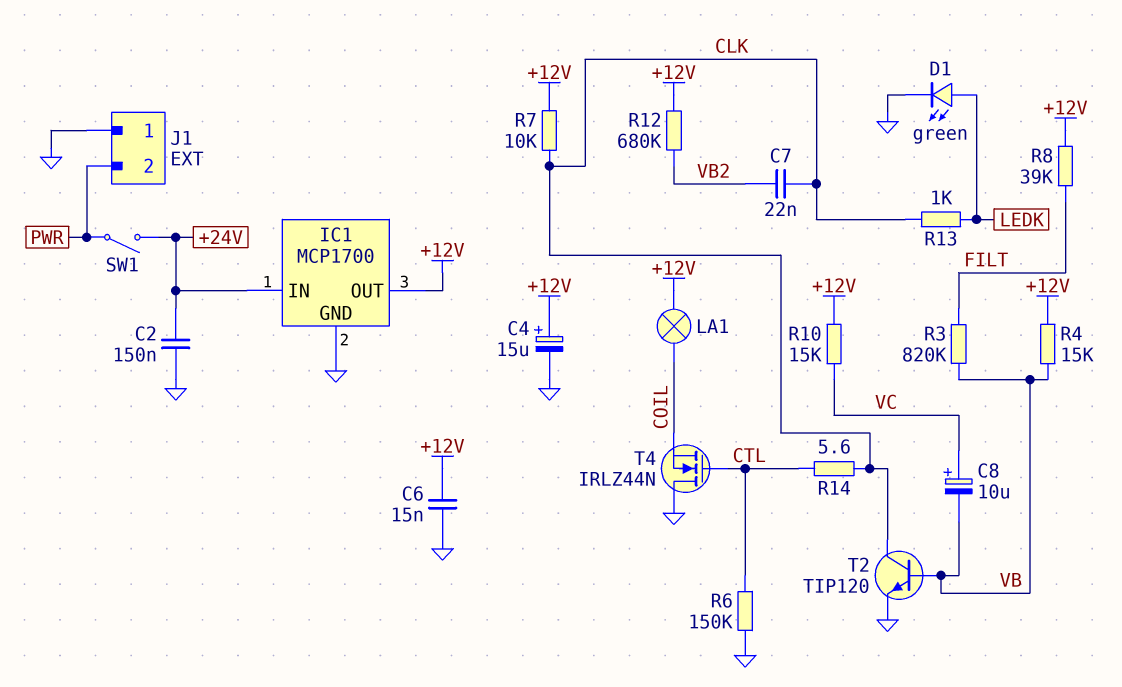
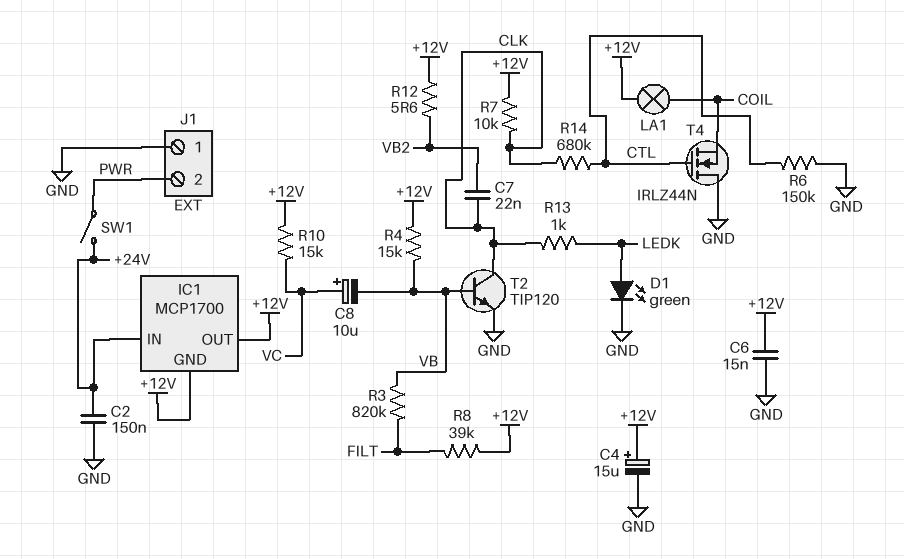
IC1 pin GND: GND -> +12V
R12: 680k (+12V, VB2) -> 5.6 (+12V, VB2)
R14: 5.6 (CLK, CTL) -> 680k (CLK, CTL)

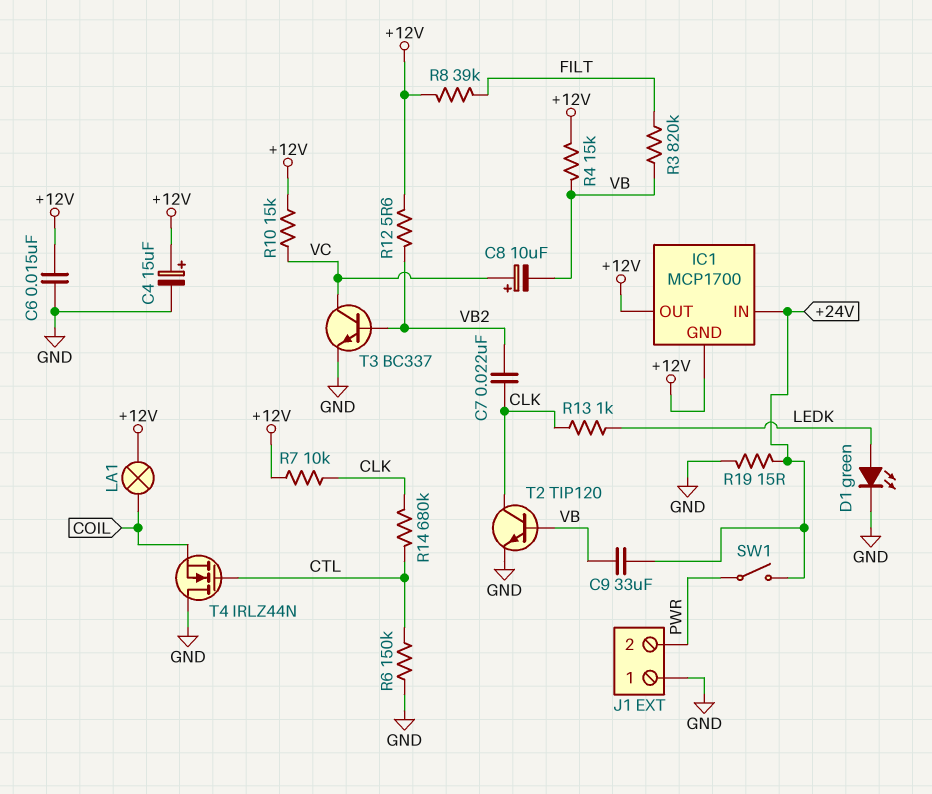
C2: 150nF (+24V, GND) -> none
C9: none -> 33uF (+24V, VB)
R19: none -> 15 (+24V, GND)
T3: none -> NPN BC337 (B VB2, C VC, E GND)

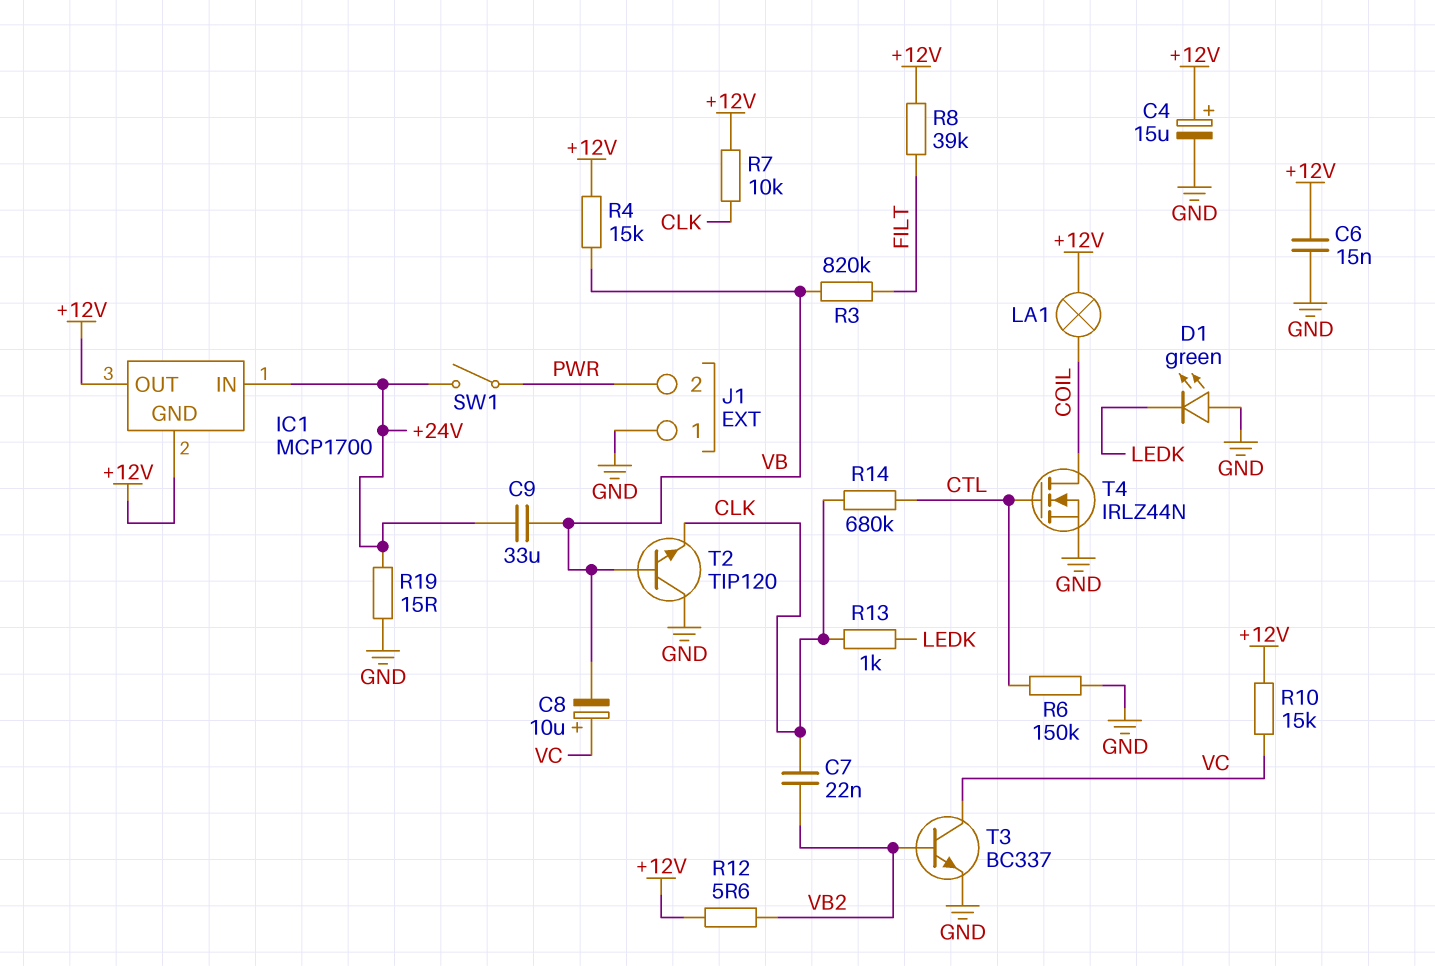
D1: LED green (A LEDK, K GND) -> LED green (A GND, K LEDK)
T2: NPN TIP120 (B VB, C CLK, E GND) -> NPN TIP120 (B VB, C GND, E CLK)
T4: NMOS IRLZ44N (G CTL, D GND, S COIL) -> NMOS IRLZ44N (G CTL, D COIL, S GND)

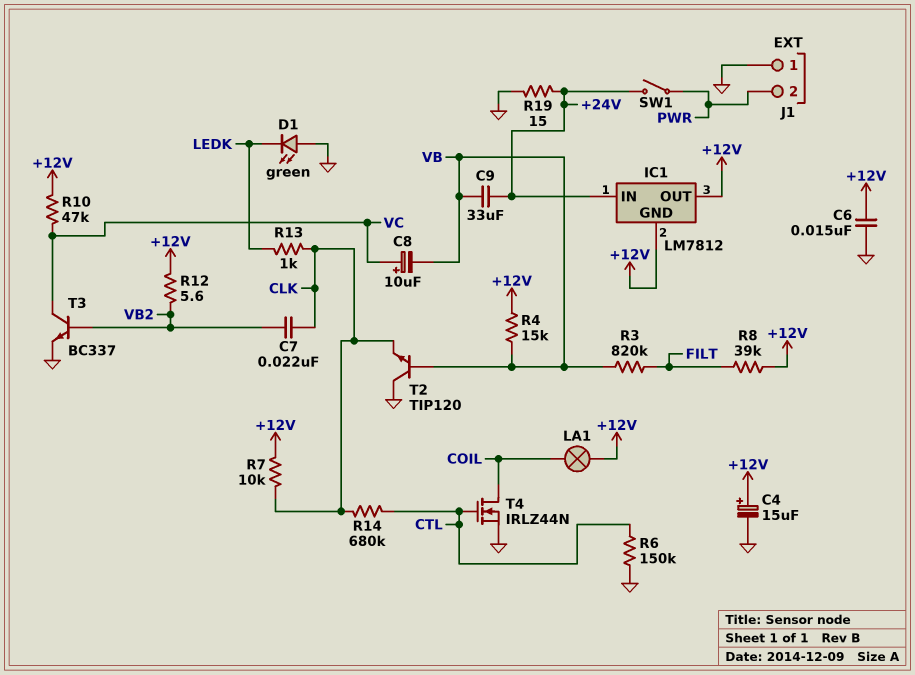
IC1: MCP1700 -> LM7812
R10: 15k (+12V, VC) -> 47k (+12V, VC)

